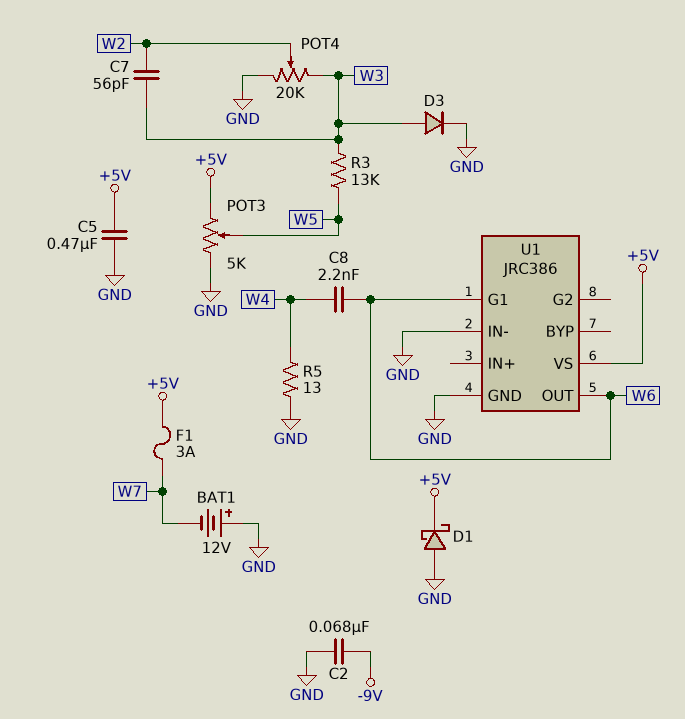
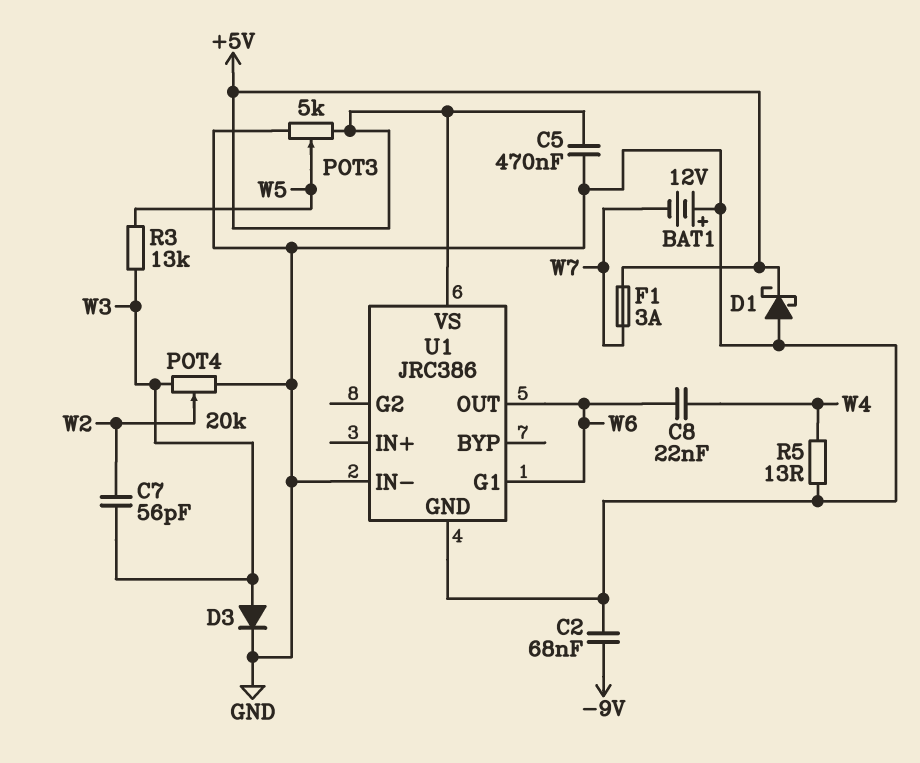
C8: 2.2nF (W4, W6) -> 22nF (W4, W6)

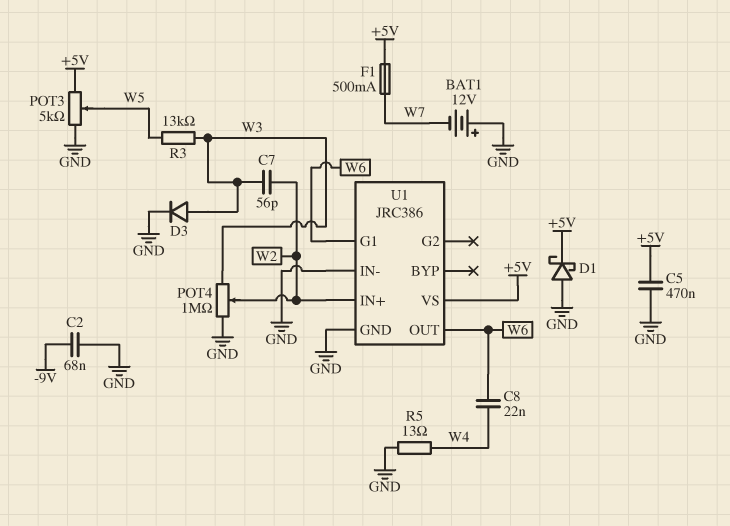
F1: 3A (+5V, W7) -> 500mA (+5V, W7)
POT4: 20k (GND, W3, wiper W2) -> 1M (GND, W3, wiper W2)
U1 pin IN+: none -> W2

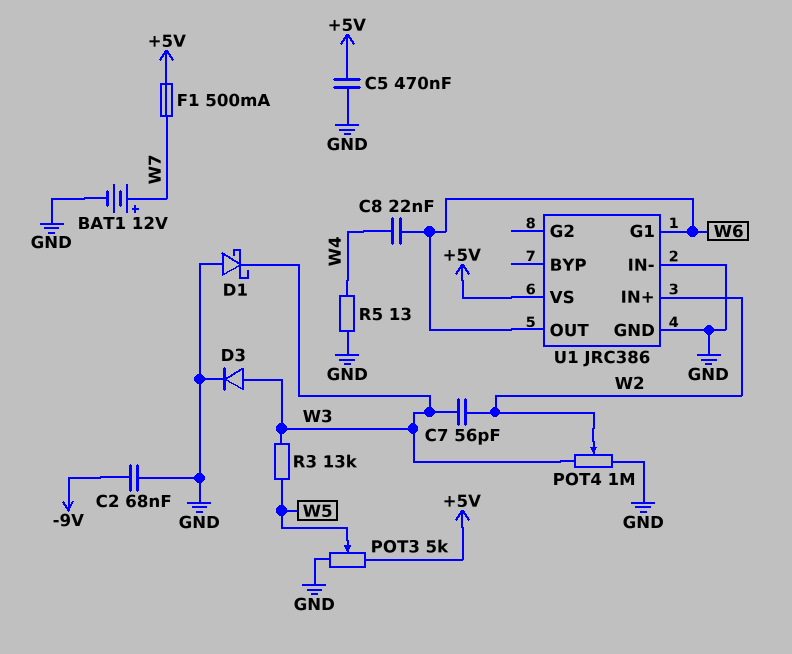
BAT1: 12V (plus GND, minus W7) -> 12V (plus W7, minus GND)
D1: schottky (A GND, K +5V) -> schottky (A GND, K W3)

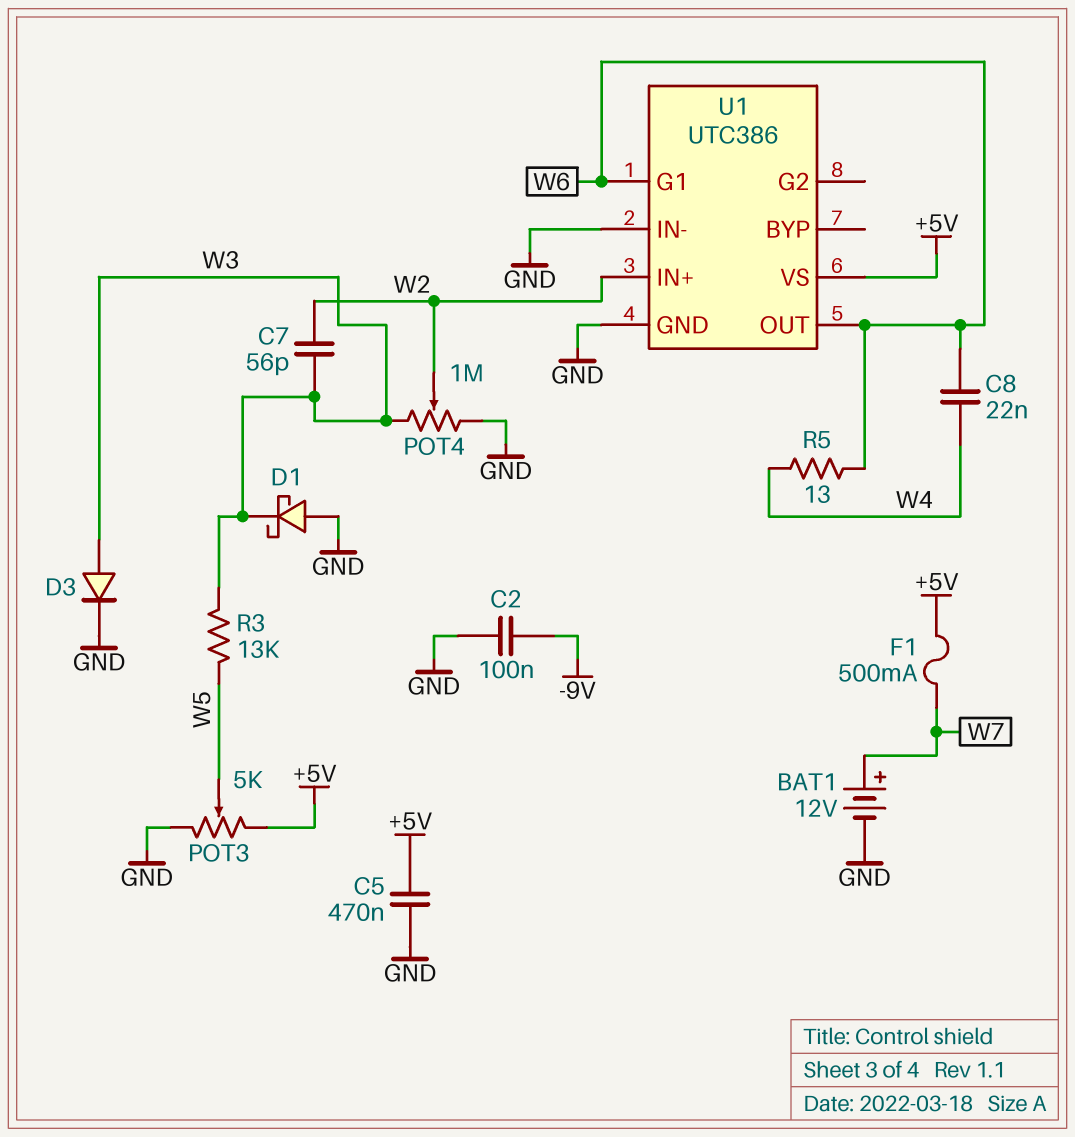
C2: 68nF (-9V, GND) -> 100nF (-9V, GND)
R5: 13 (GND, W4) -> 13 (W4, W6)
U1: JRC386 -> UTC386

